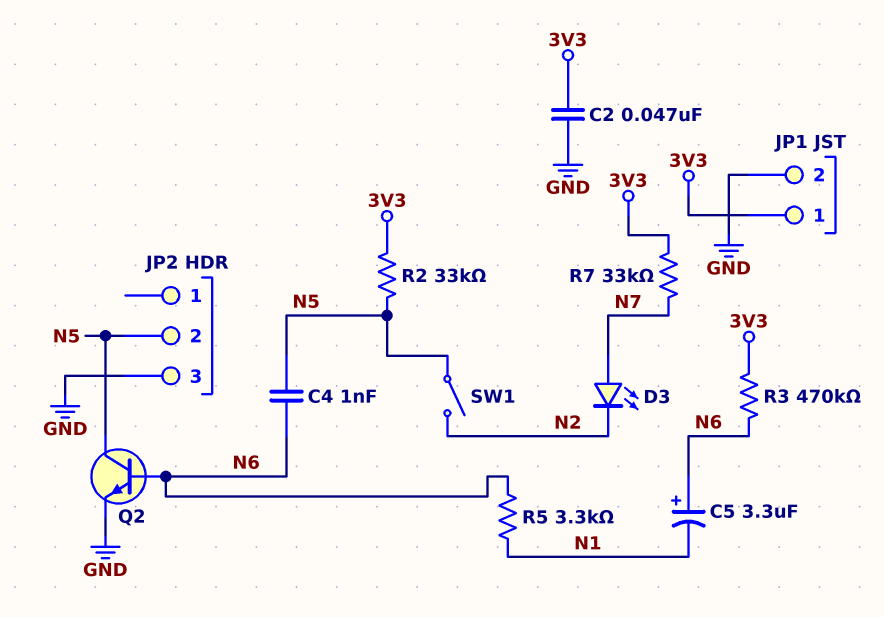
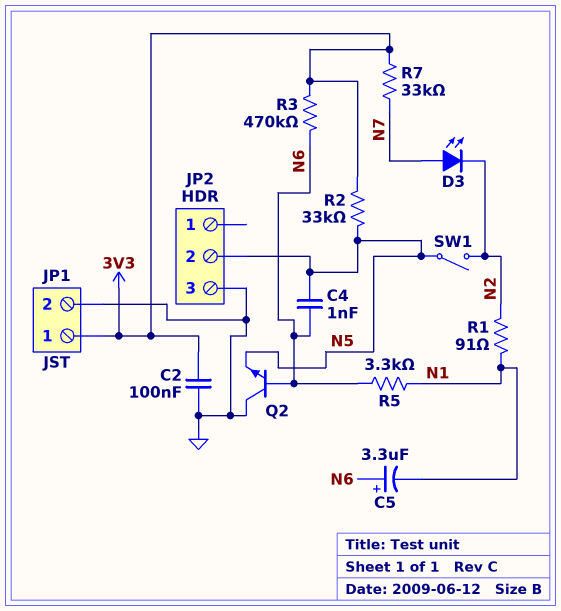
C2: 47nF (3V3, GND) -> 100nF (3V3, GND)
Q2: NPN (B N6, C N5, E GND) -> NPN (B N6, C GND, E N5)
R1: none -> 91 (N1, N2)

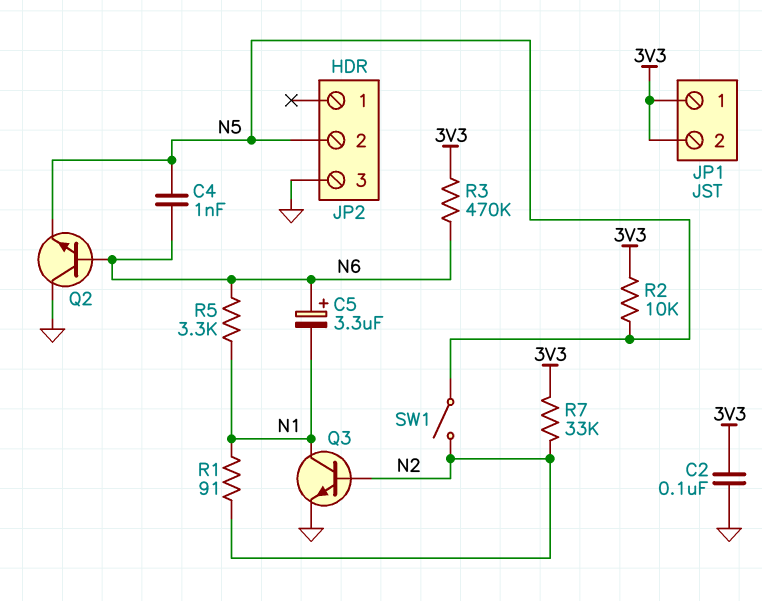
D3: LED (A N7, K N2) -> none
JP1 pin 2: GND -> 3V3
Q3: none -> NPN (B N2, C N1, E GND)
R2: 33k (3V3, N5) -> 10k (3V3, N5)
R7: 33k (3V3, N7) -> 33k (3V3, N2)

